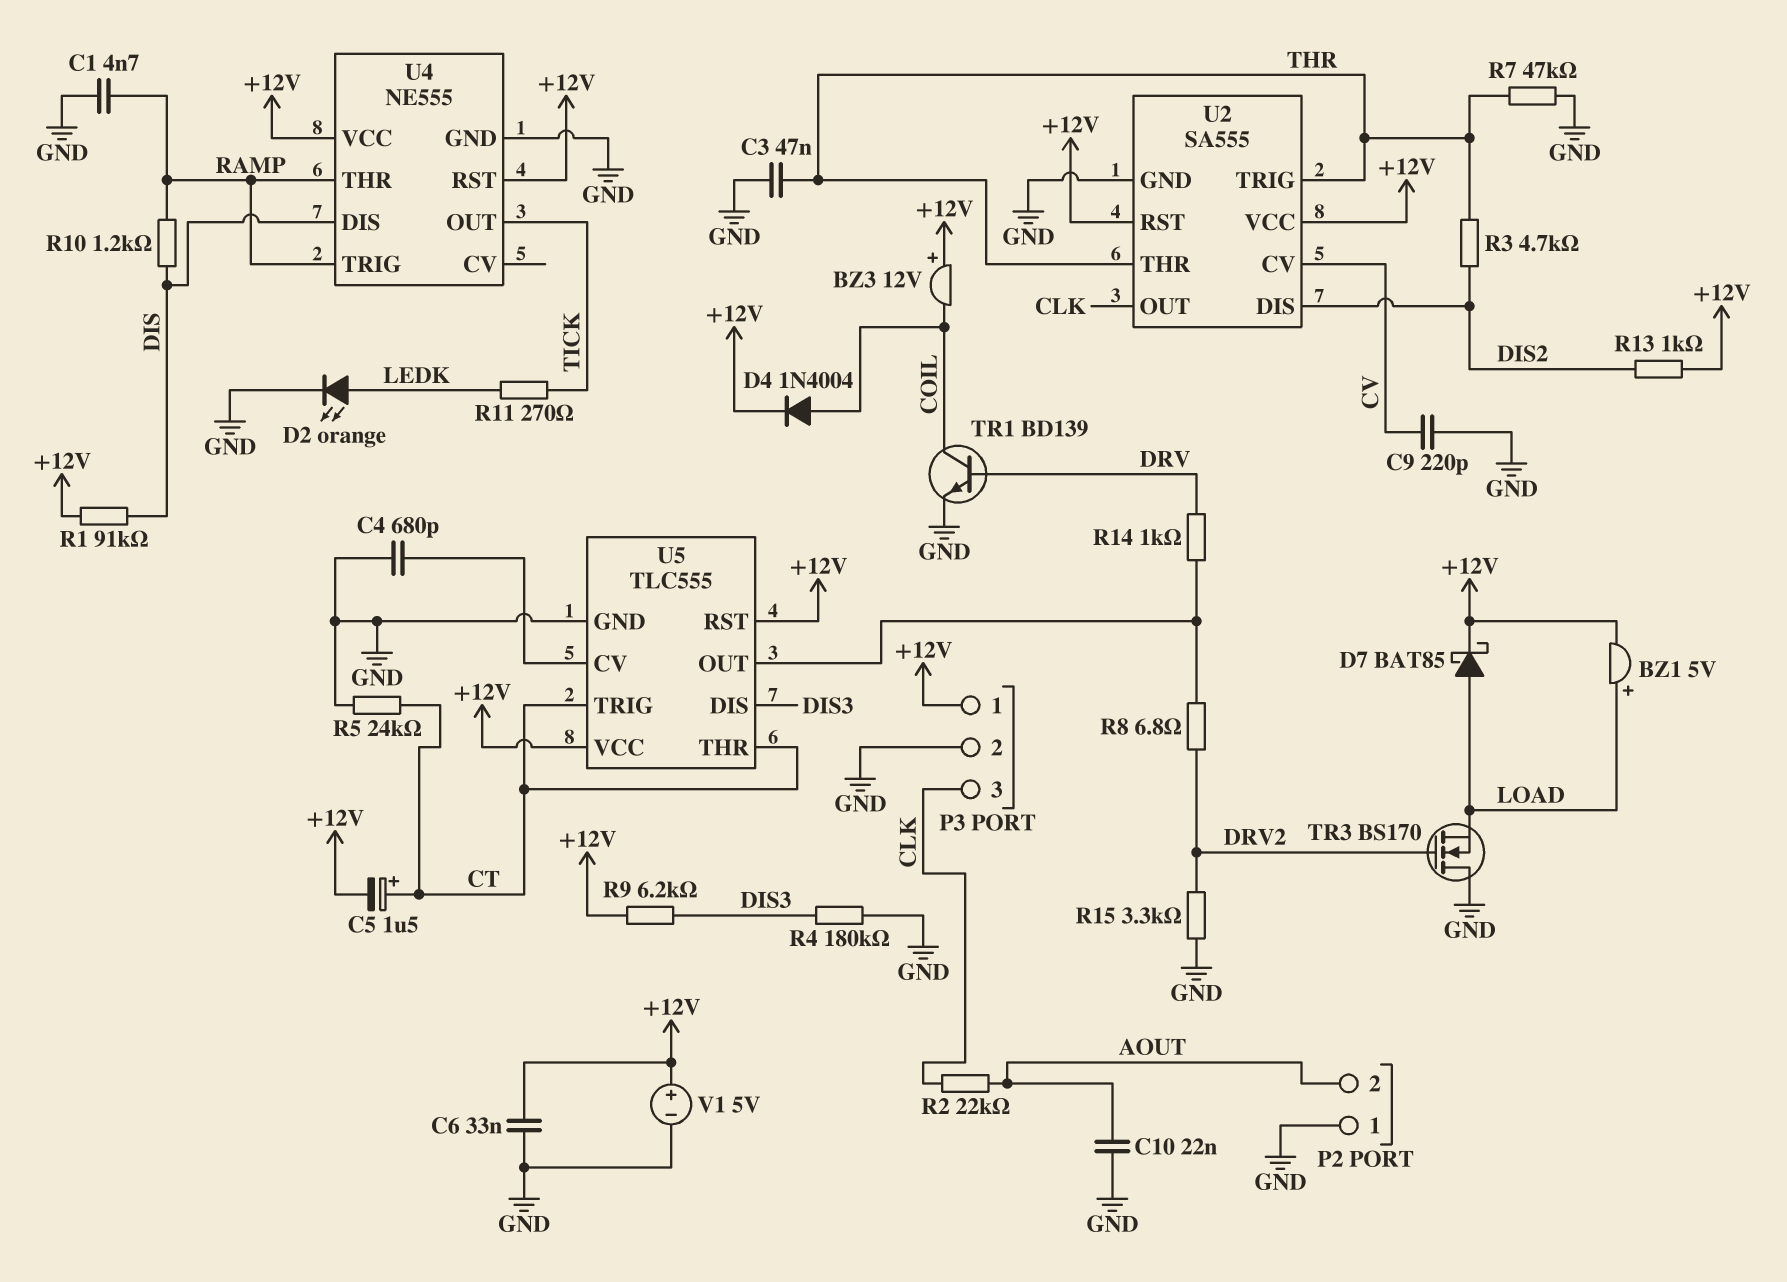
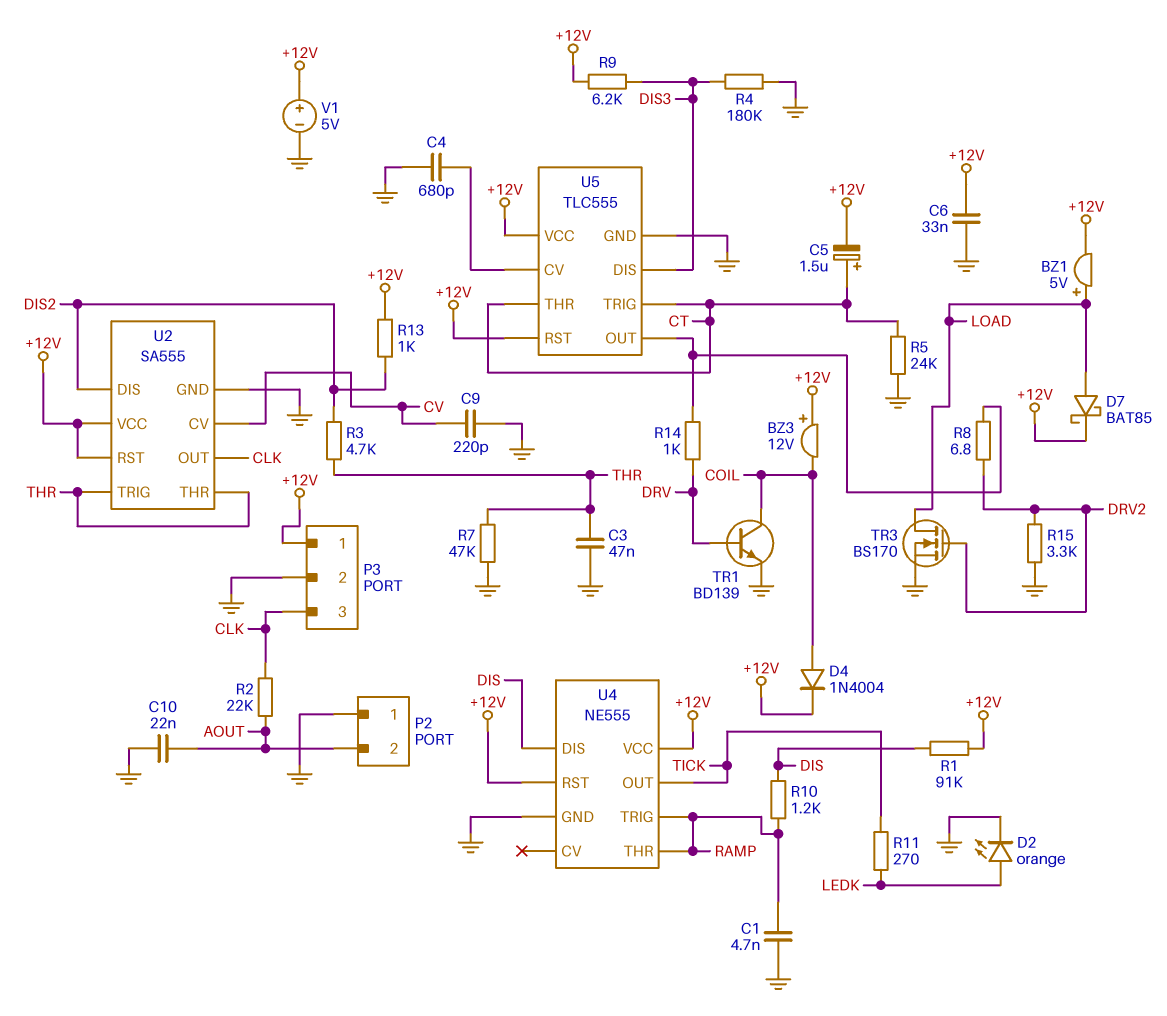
TR3: NMOS BS170 (G DRV2, D GND, S LOAD) -> NMOS BS170 (G DRV2, D LOAD, S GND)

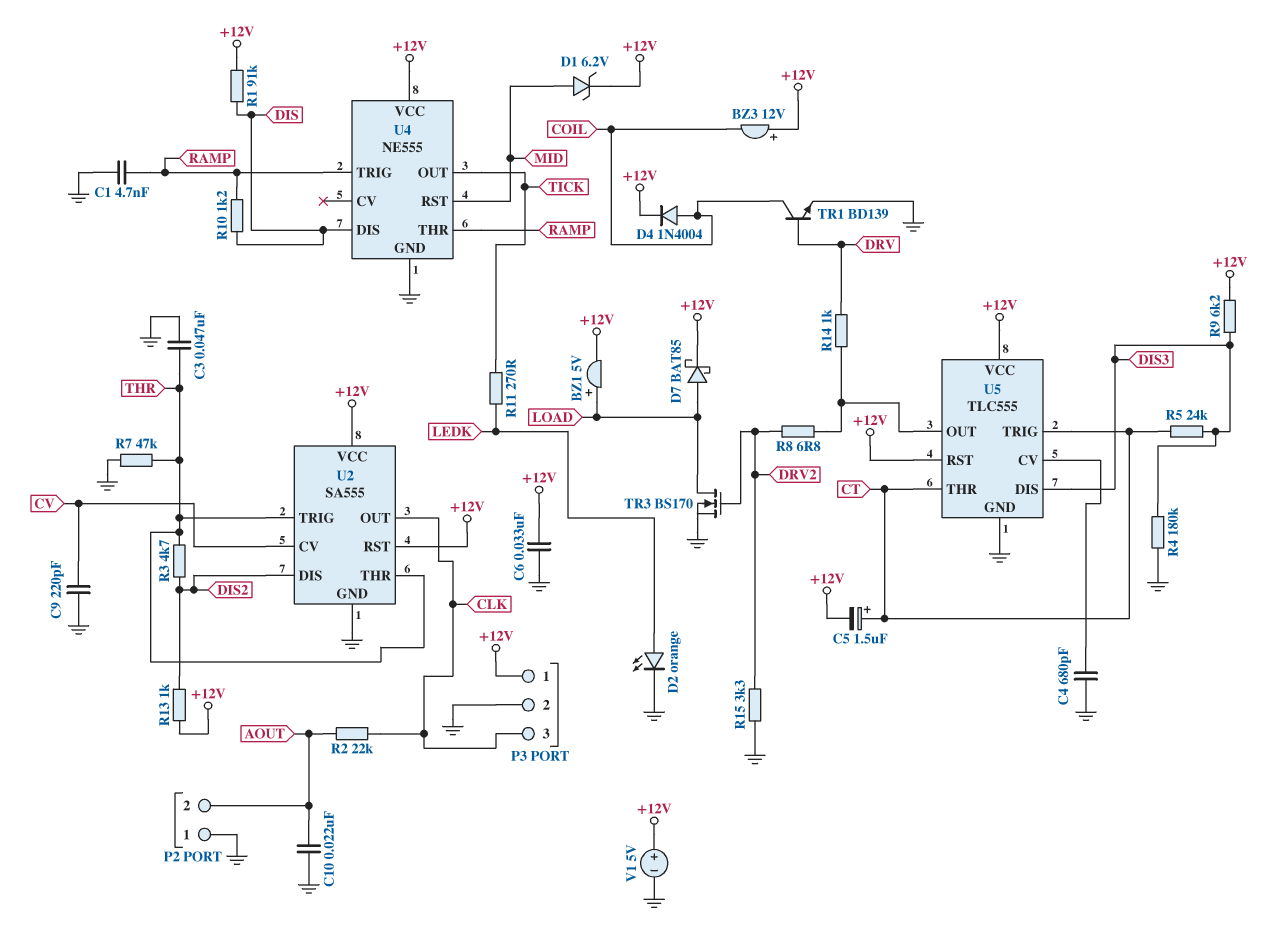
D1: none -> zener 6.2V (A MID, K +12V)
R5: 24k (CT, GND) -> 24k (CT, DIS3)
U4 pin RST: +12V -> MID

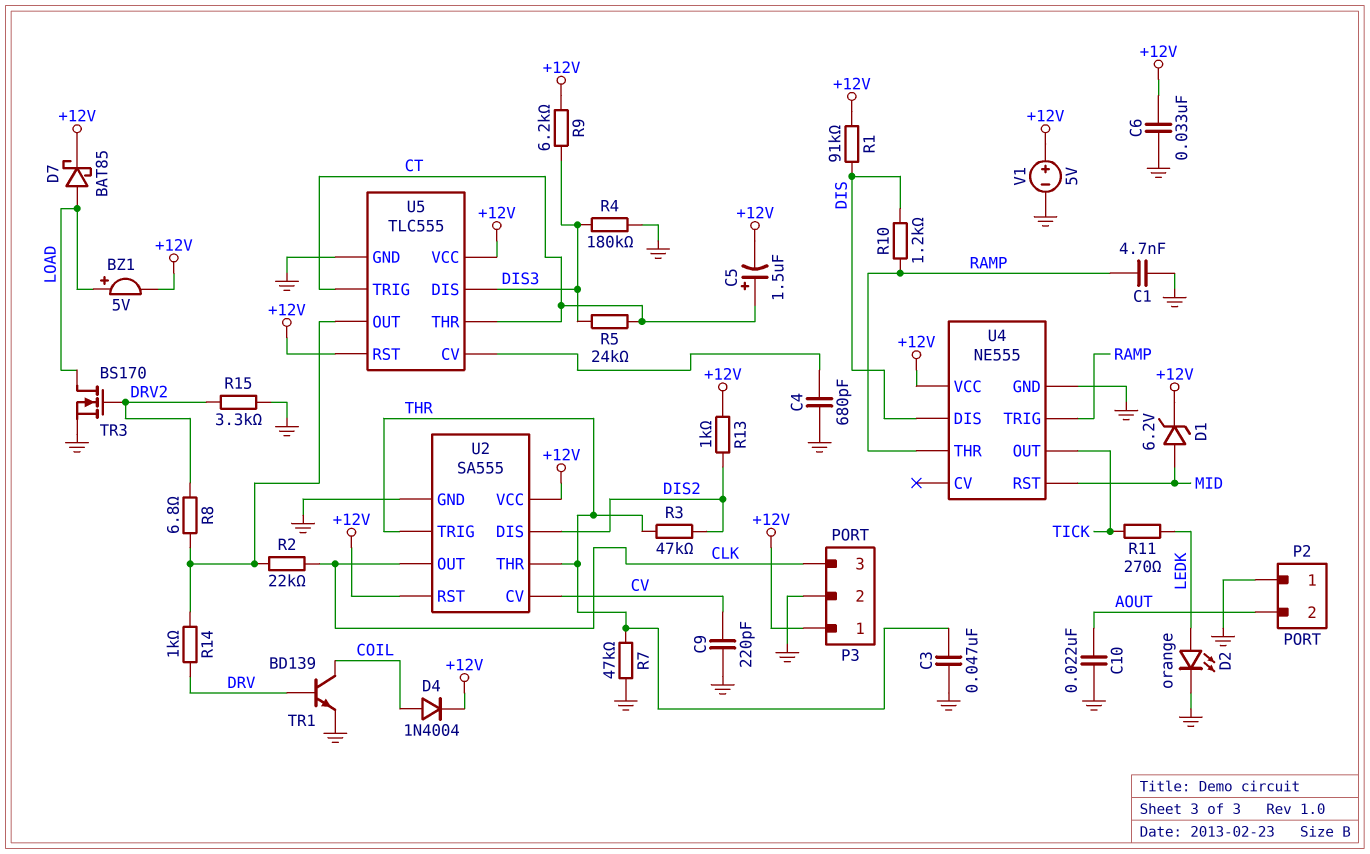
BZ3: buzzer 12V (plus +12V, minus COIL) -> none
R2: 22k (AOUT, CLK) -> 22k (CLK, U5/OUT)
R3: 4.7k (DIS2, THR) -> 47k (DIS2, THR)

